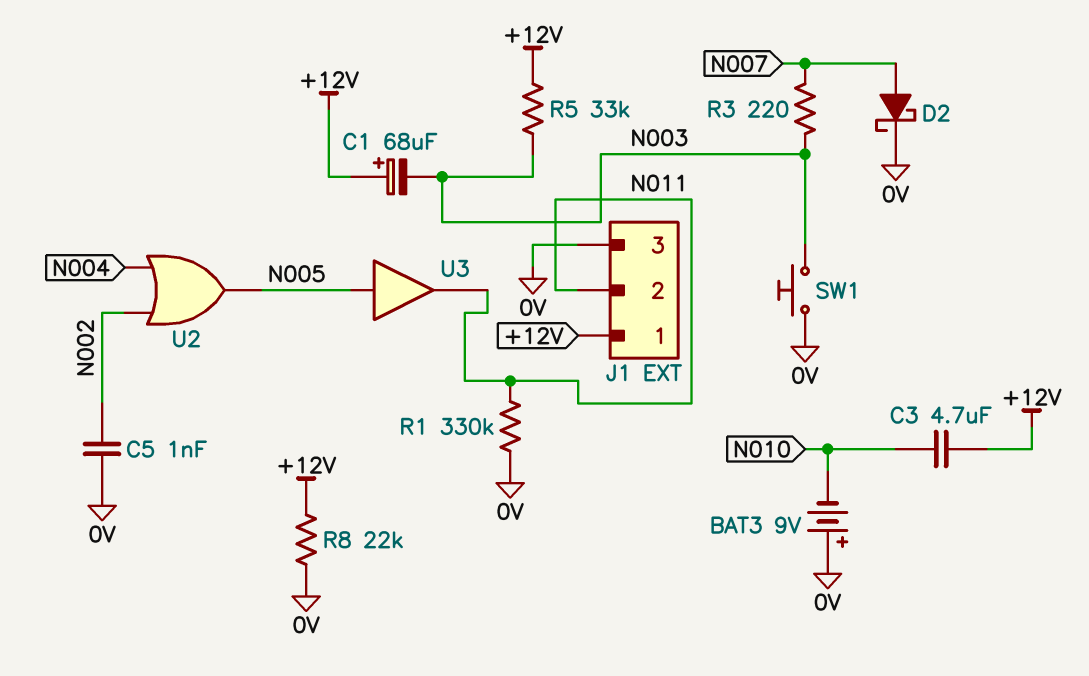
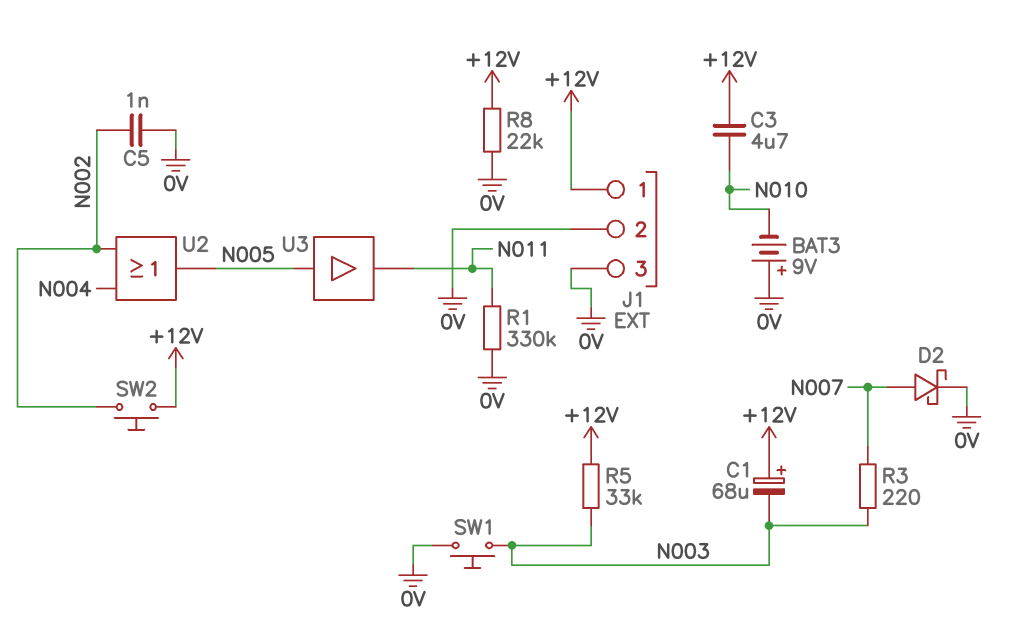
J1 pin 2: N011 -> 0V
SW2: none -> button (+12V, N002)

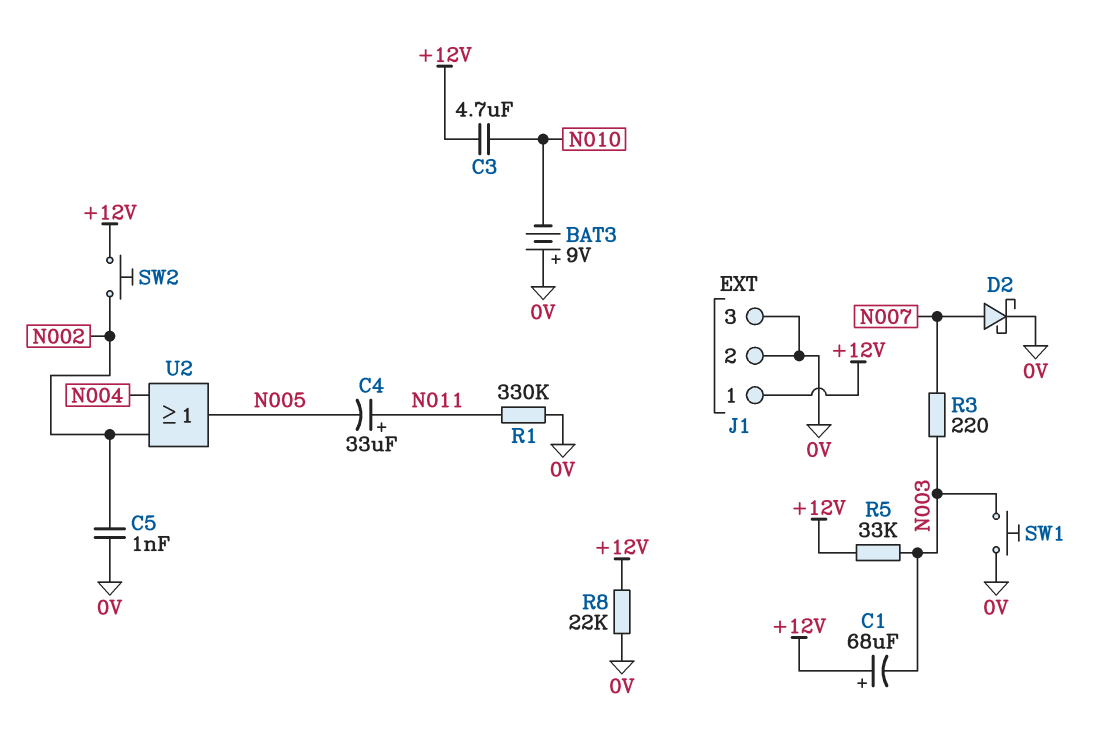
C4: none -> 33uF (plus N011, minus N005)
U3: buffer (in N005, out N011) -> none

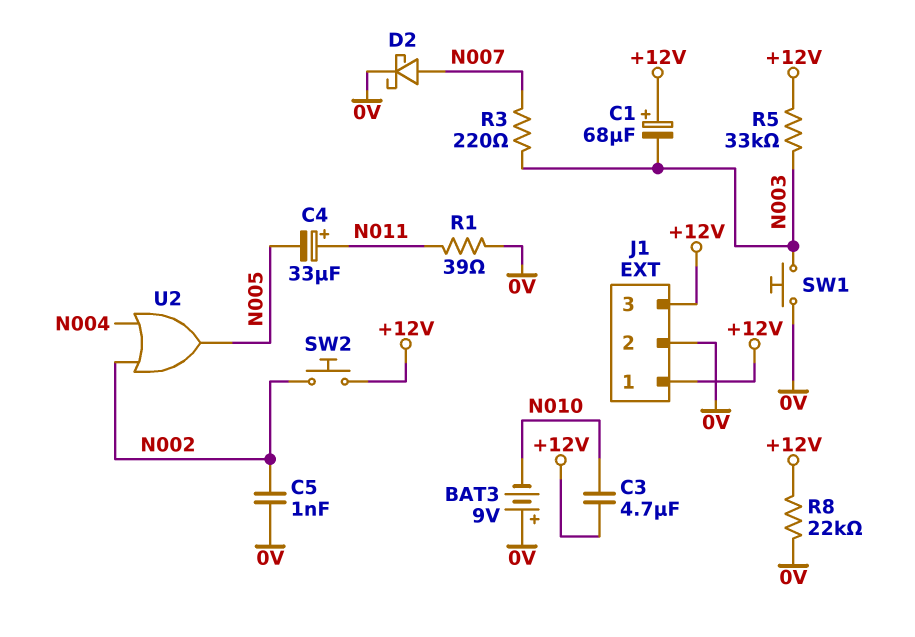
J1 pin 3: 0V -> +12V
R1: 330k (0V, N011) -> 39 (0V, N011)

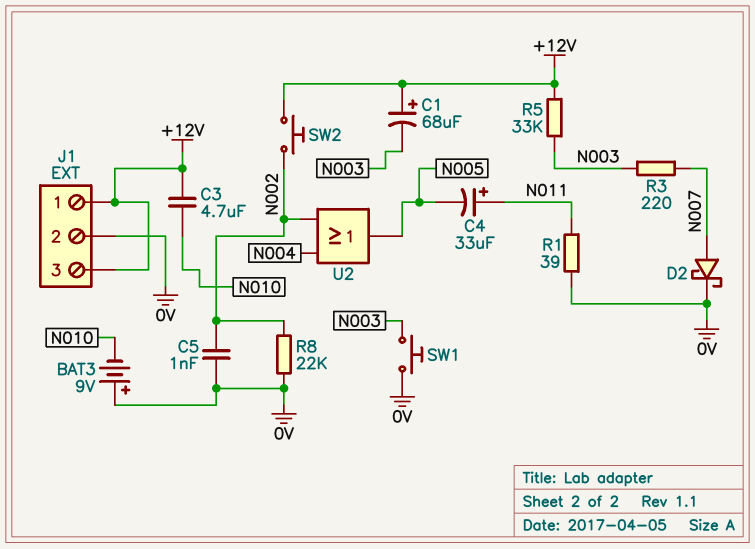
R8: 22k (+12V, 0V) -> 22k (0V, N002)

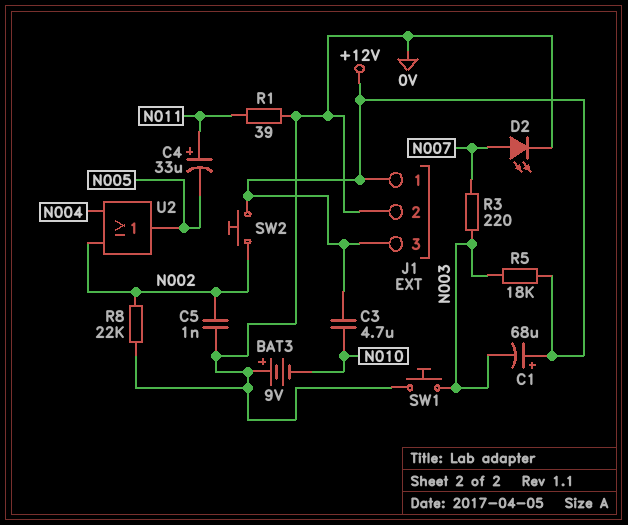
D2: schottky (A N007, K 0V) -> LED (A N007, K 0V)
R5: 33k (+12V, N003) -> 18k (+12V, N003)

